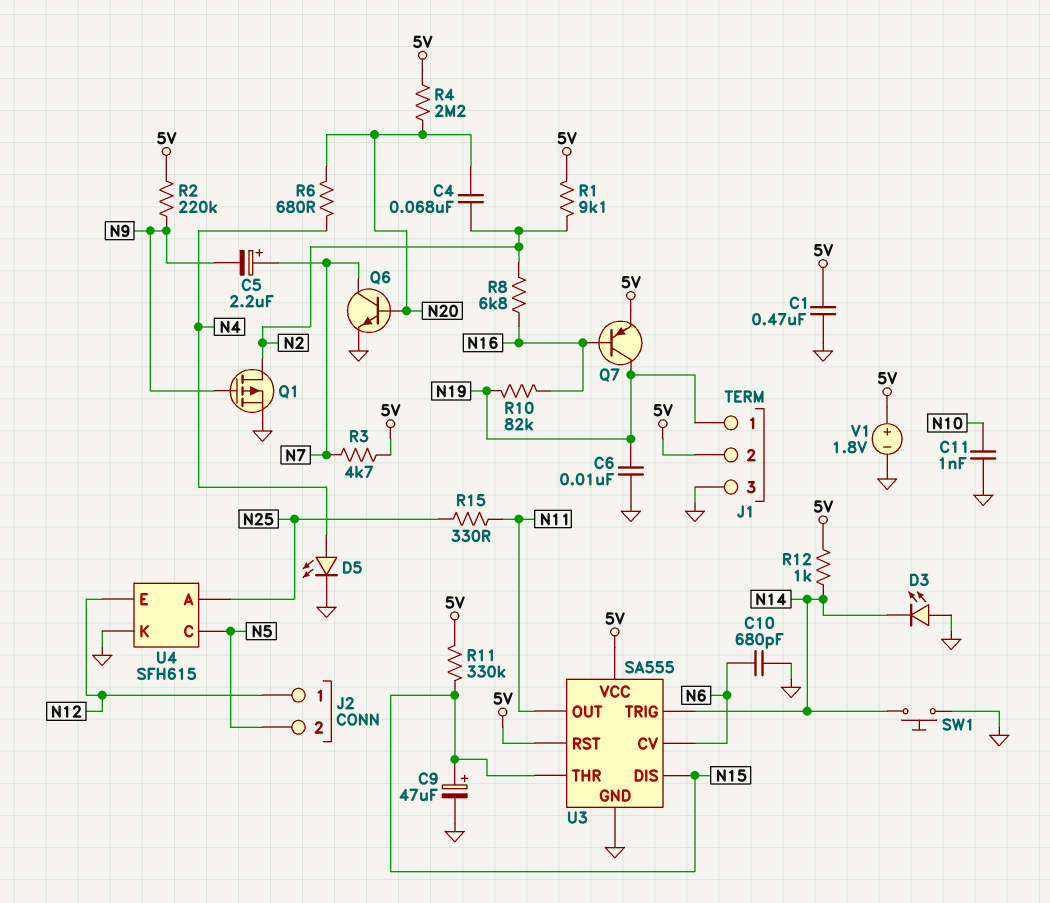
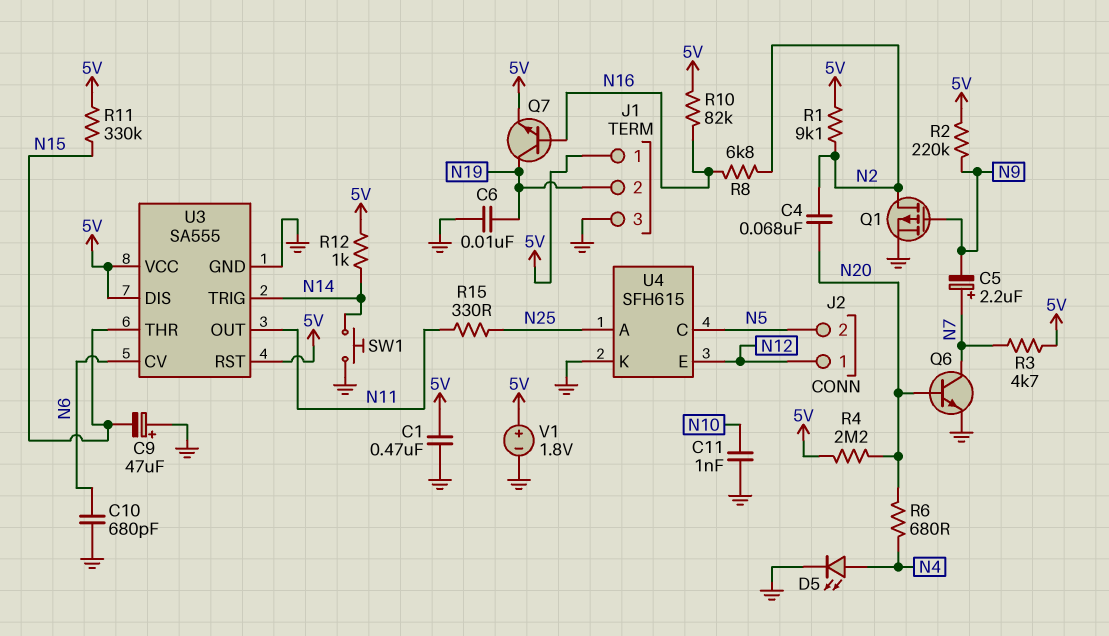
C9: 47uF (plus N15, minus GND) -> 47uF (plus GND, minus N15)
D3: LED (A GND, K N14) -> none
J1 pin 1: N19 -> 5V
J1 pin 2: 5V -> N19
Q7: PNP (B N16, C N19, E 5V) -> NPN (B N16, C N19, E 5V)
R10: 82k (N16, N19) -> 82k (5V, N16)
U3 pin DIS: N15 -> 5V

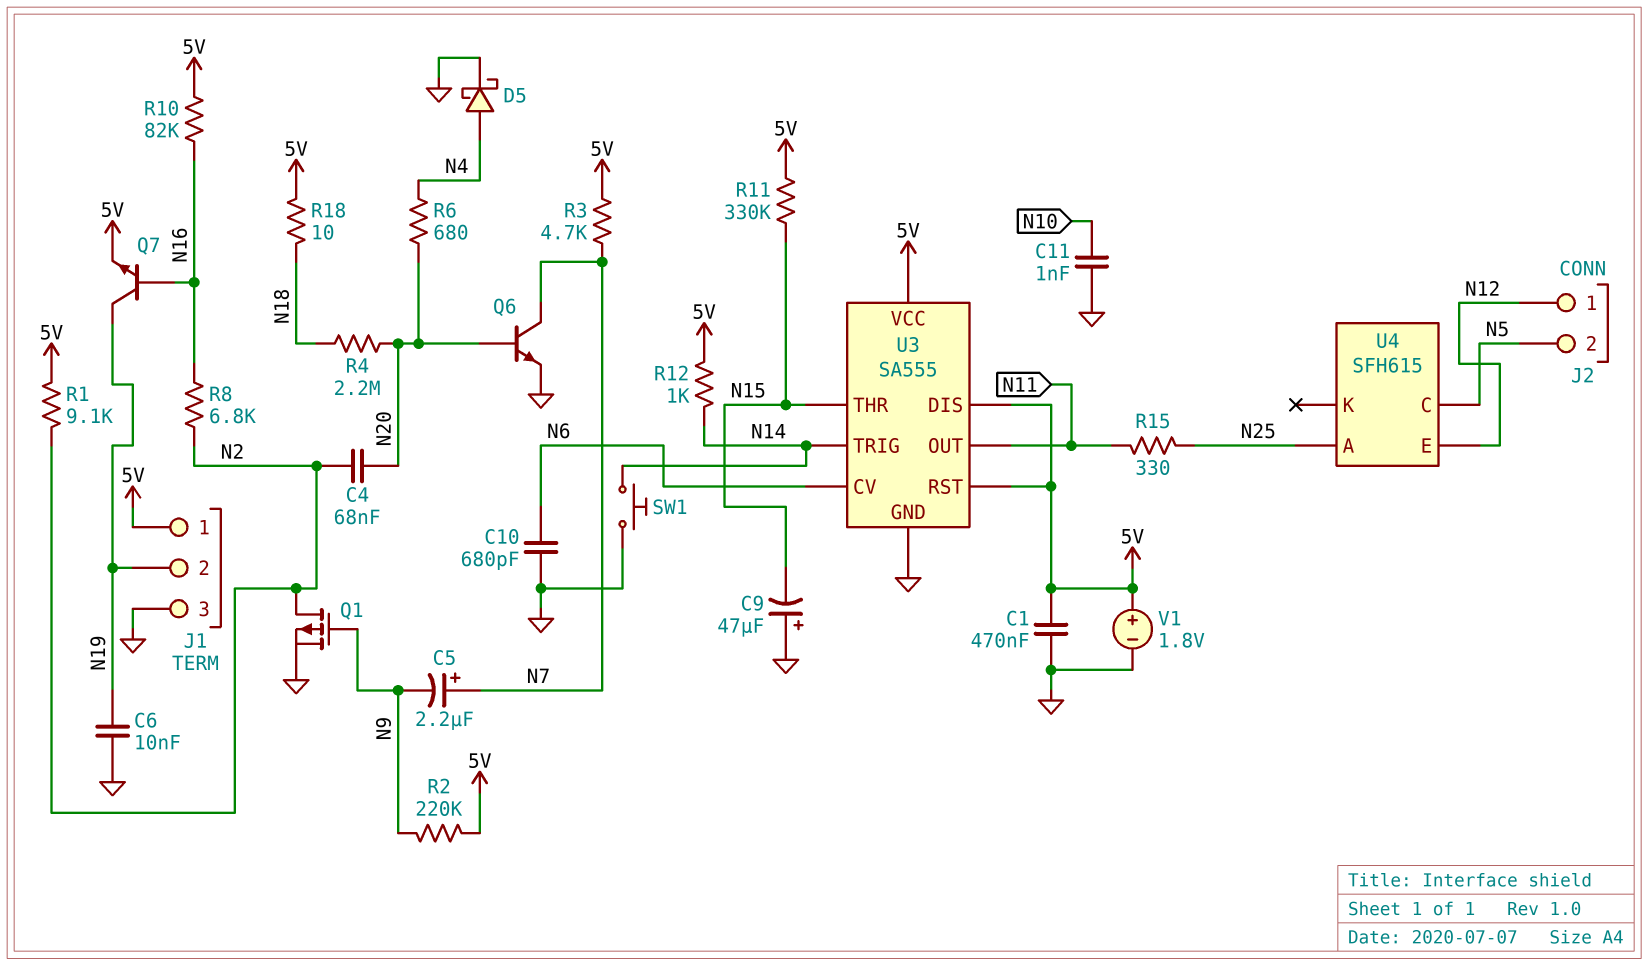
D5: LED (A N4, K GND) -> schottky (A N4, K GND)
R4: 2.2M (5V, N20) -> 2.2M (N18, N20)
R18: none -> 10 (5V, N18)
U4 pin K: GND -> none

